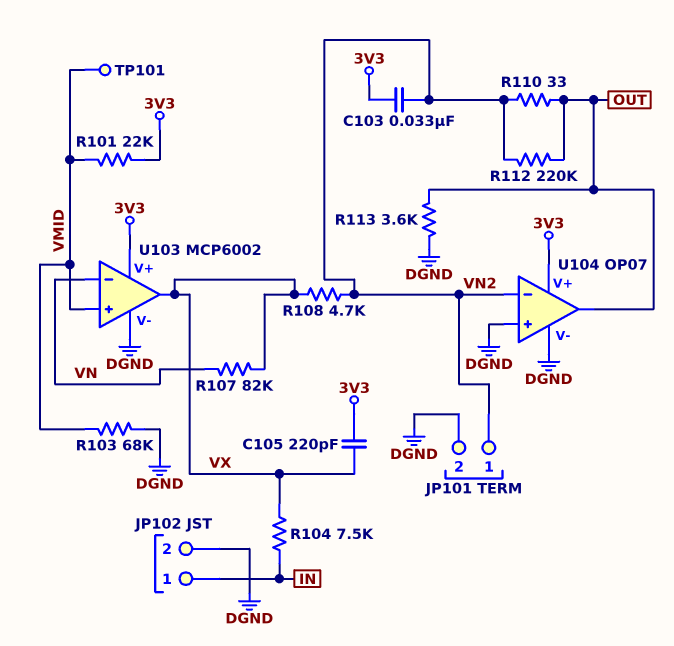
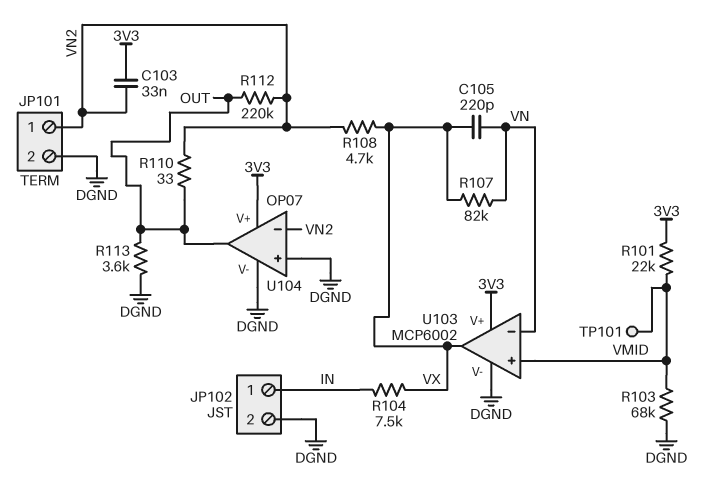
C105: 220pF (3V3, VX) -> 220pF (VN, VX)

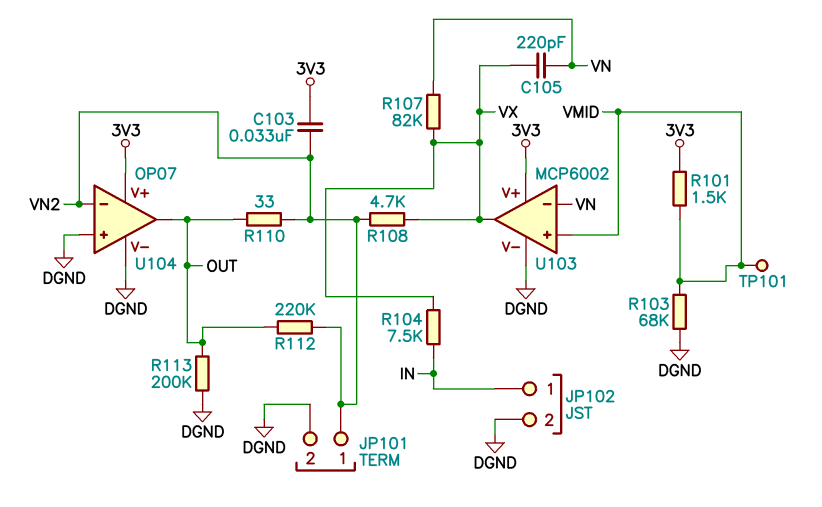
R101: 22k (3V3, VMID) -> 1.5k (3V3, VMID)
R113: 3.6k (DGND, OUT) -> 200k (DGND, OUT)

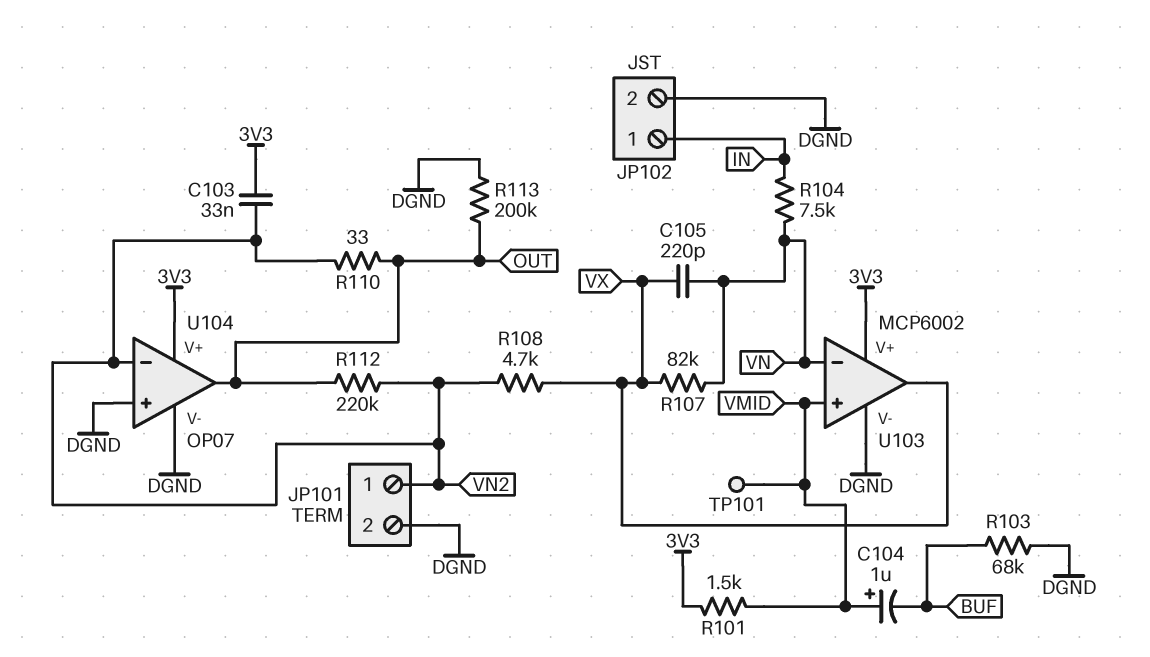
C104: none -> 1uF (plus VMID, minus BUF)
R103: 68k (DGND, VMID) -> 68k (BUF, DGND)
R104: 7.5k (IN, VX) -> 7.5k (IN, VN)

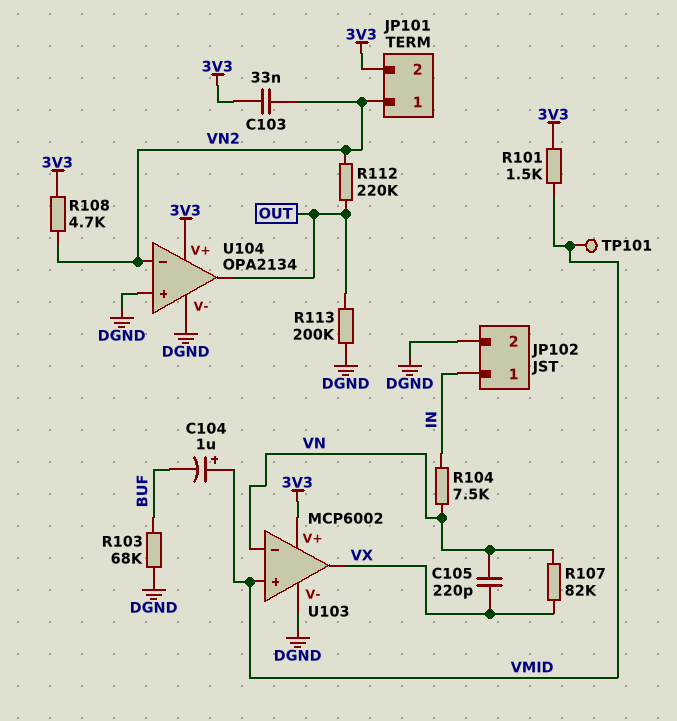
JP101 pin 2: DGND -> 3V3
R108: 4.7k (VN2, VX) -> 4.7k (3V3, VN2)
R110: 33 (OUT, VN2) -> none
U104: OP07 -> OPA2134

